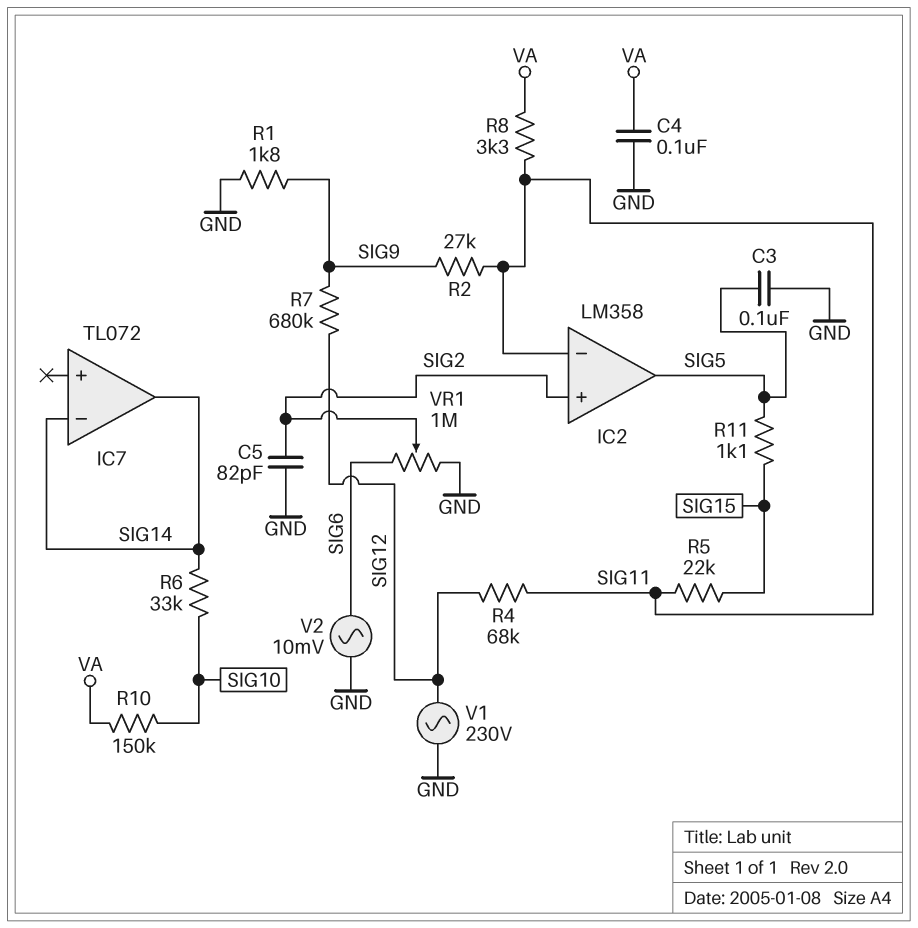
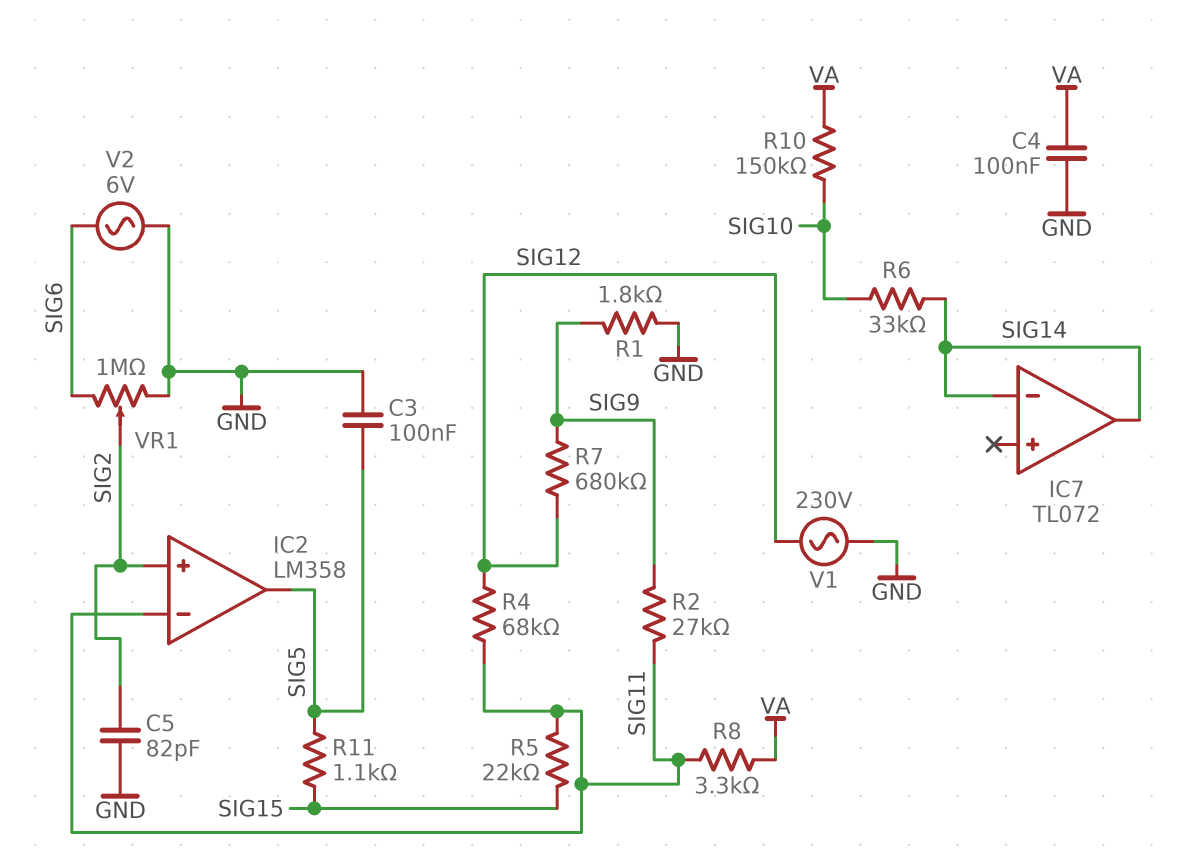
V2: AC 10mV (GND, SIG6) -> AC 6V (GND, SIG6)

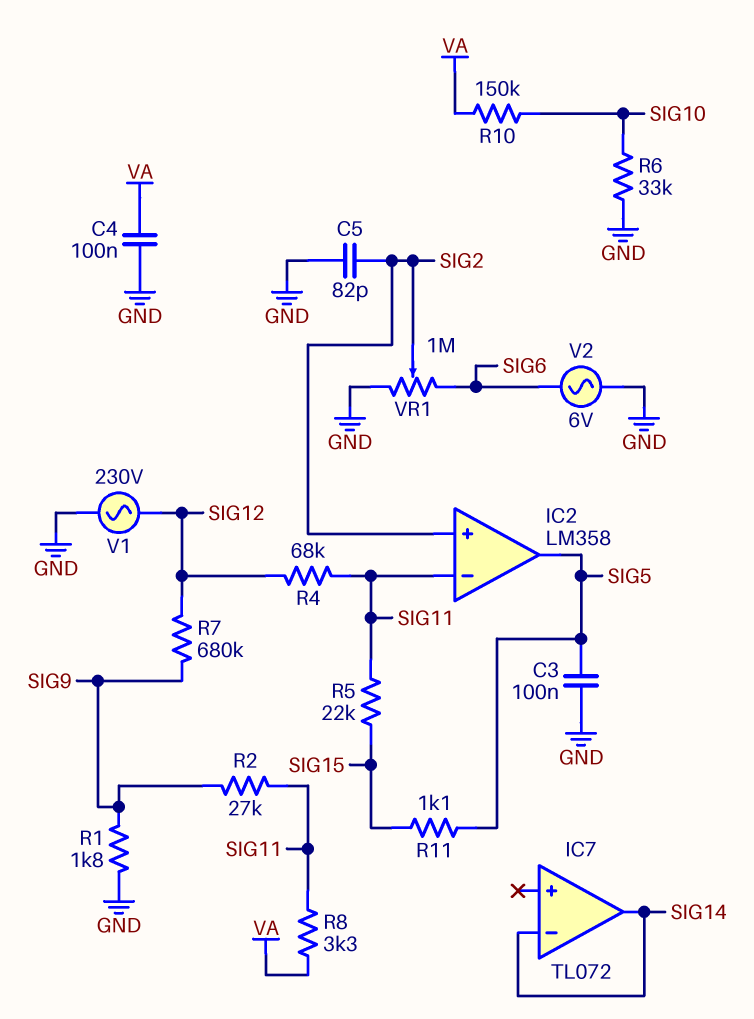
R6: 33k (SIG10, SIG14) -> 33k (GND, SIG10)

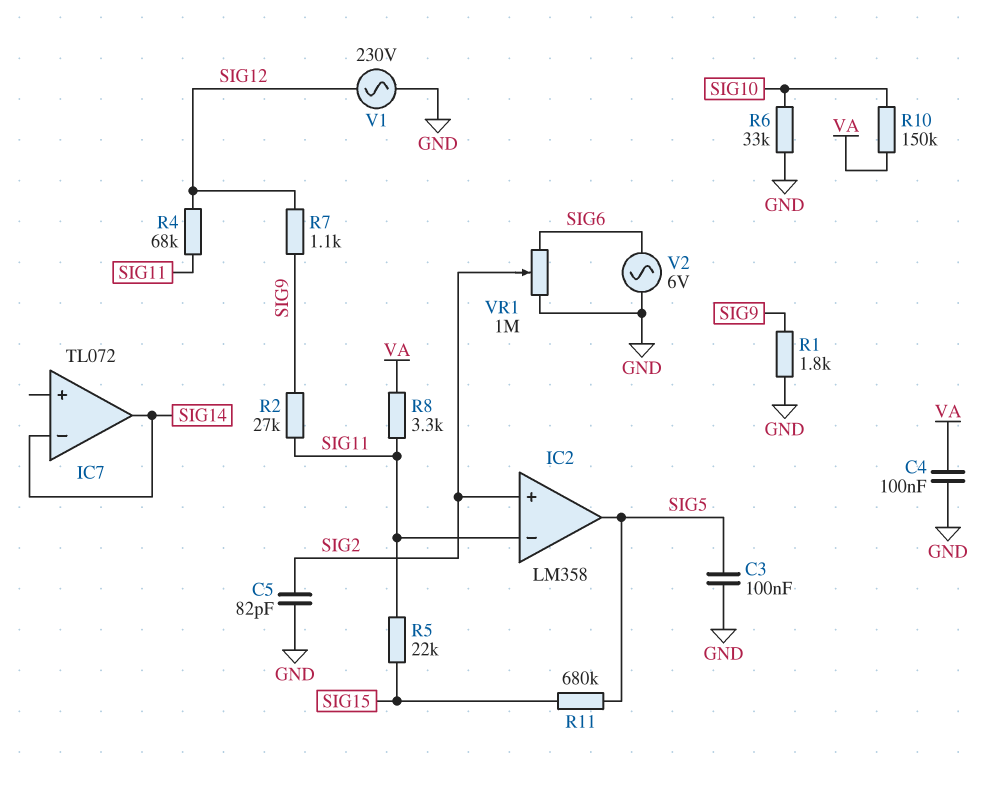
R7: 680k (SIG9, SIG12) -> 1.1k (SIG9, SIG12)
R11: 1.1k (SIG5, SIG15) -> 680k (SIG5, SIG15)

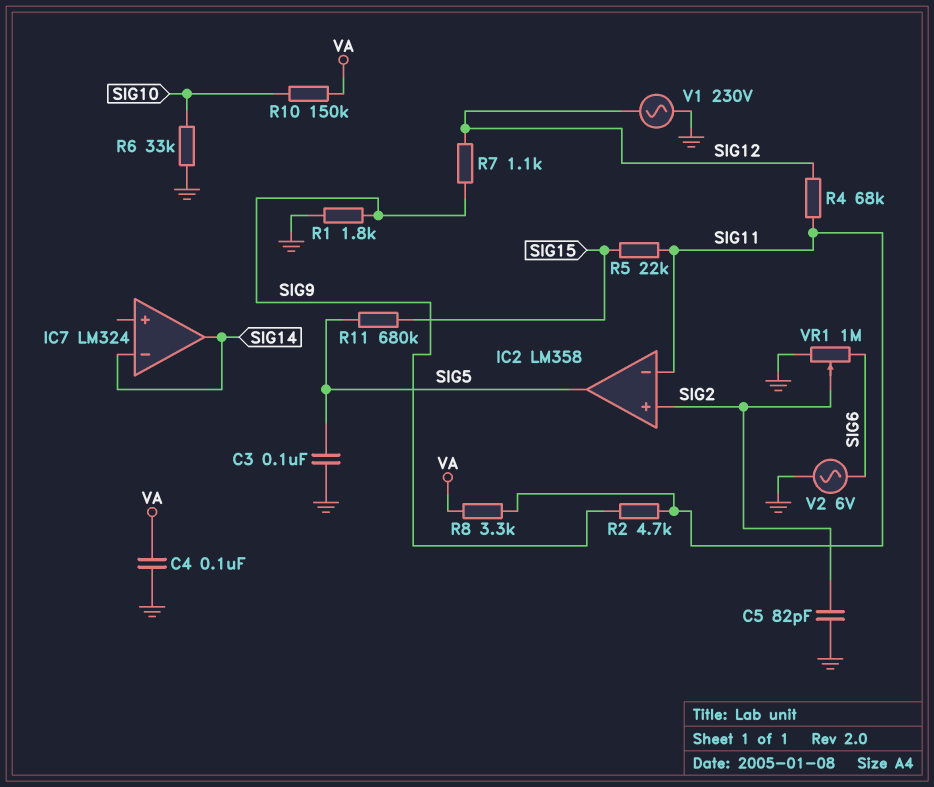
IC7: TL072 -> LM324
R2: 27k (SIG9, SIG11) -> 4.7k (SIG9, SIG11)

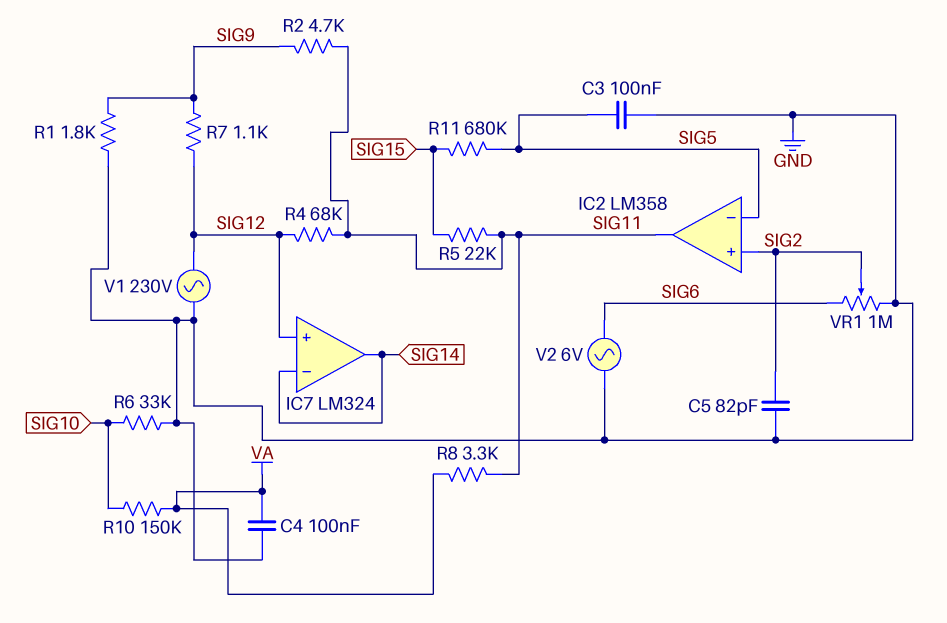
IC2 pin in-: SIG11 -> SIG5
IC2 pin out: SIG5 -> SIG11
IC7 pin in+: none -> SIG12

